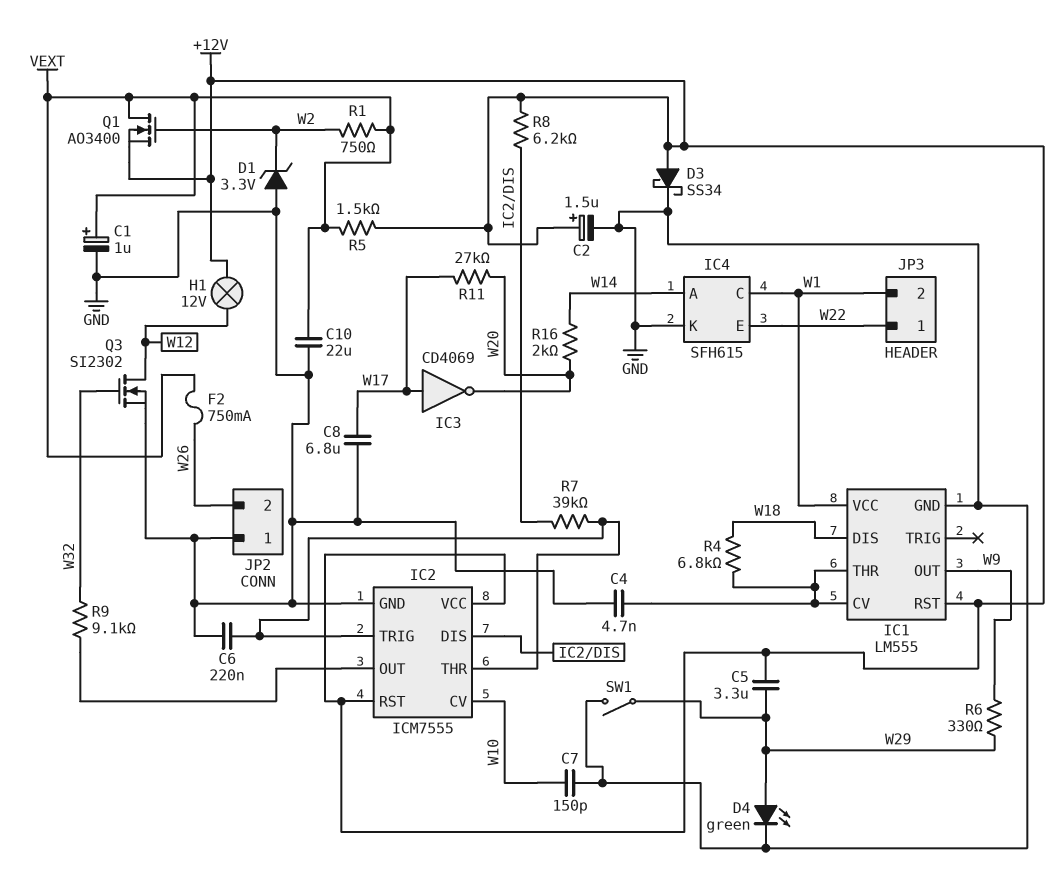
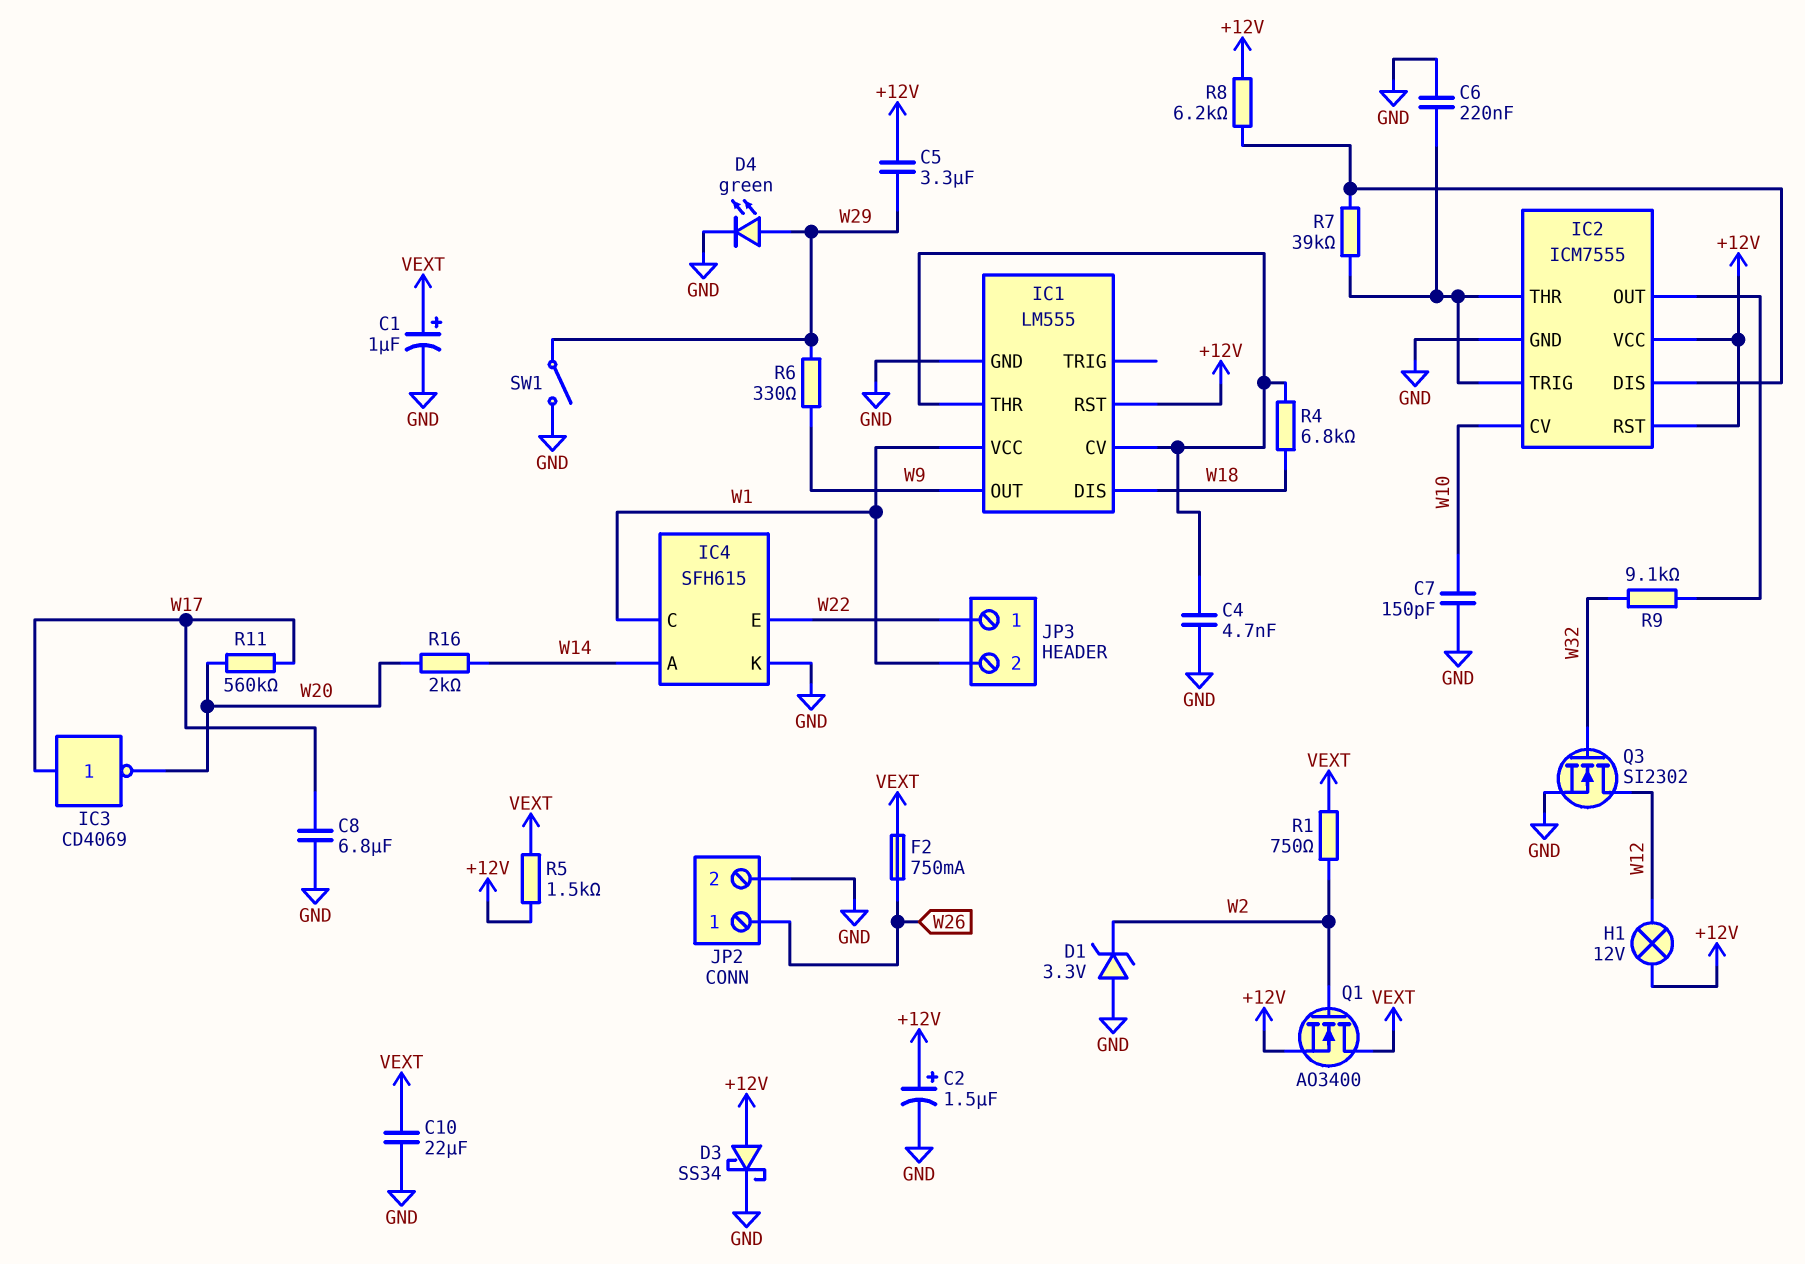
JP2 pin 1: GND -> W26
JP2 pin 2: W26 -> GND
R11: 27k (W17, W20) -> 560k (W17, W20)

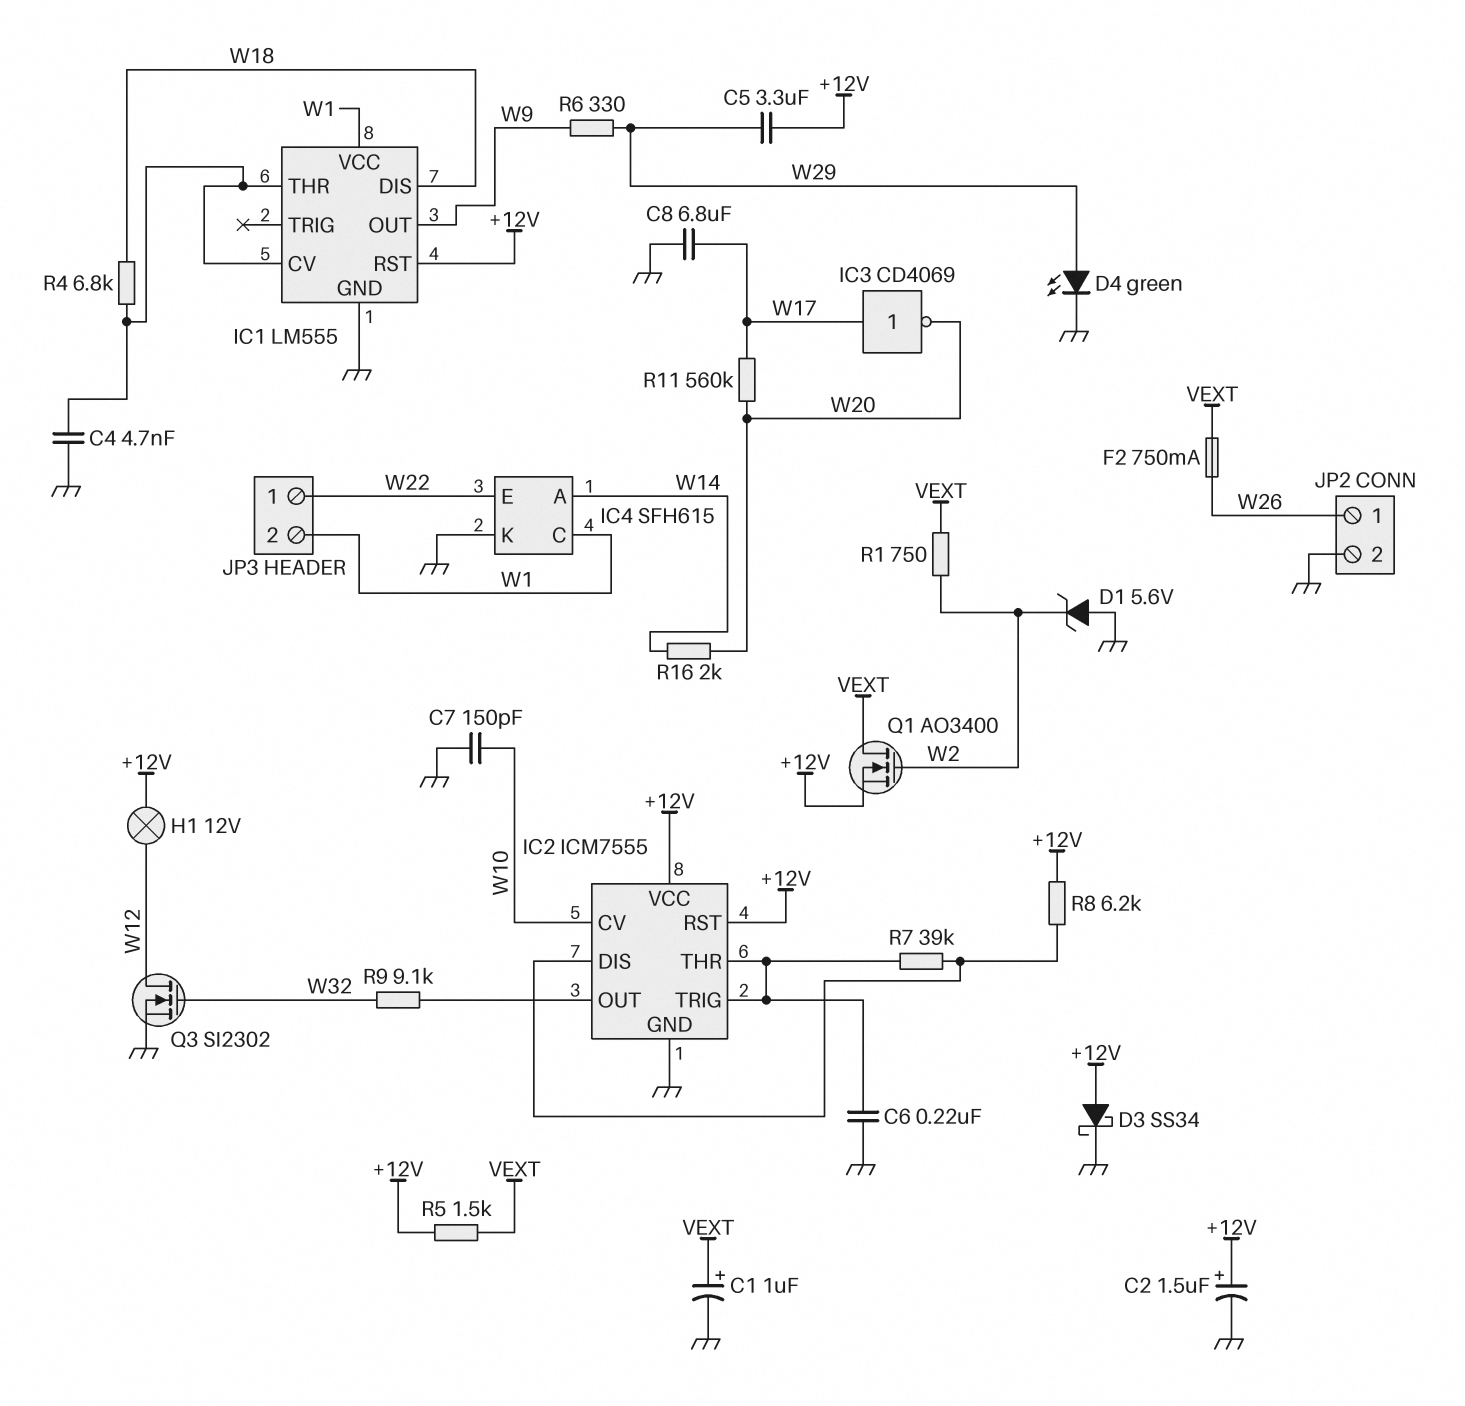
C10: 22uF (GND, VEXT) -> none
D1: zener 3.3V (A GND, K W2) -> zener 5.6V (A GND, K W2)
SW1: switch (GND, W29) -> none

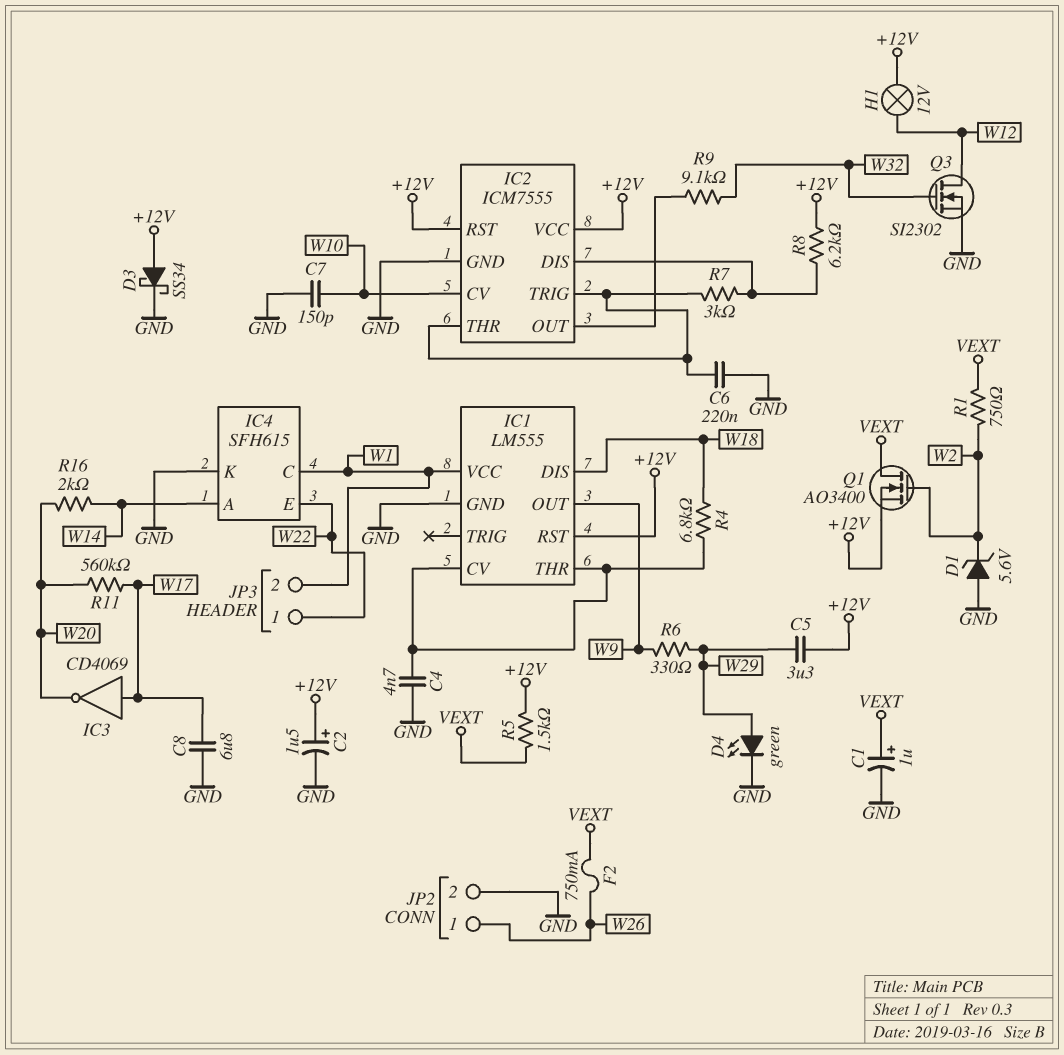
R7: 39k (IC2/DIS, IC2/THR) -> 3k (IC2/DIS, IC2/THR)

